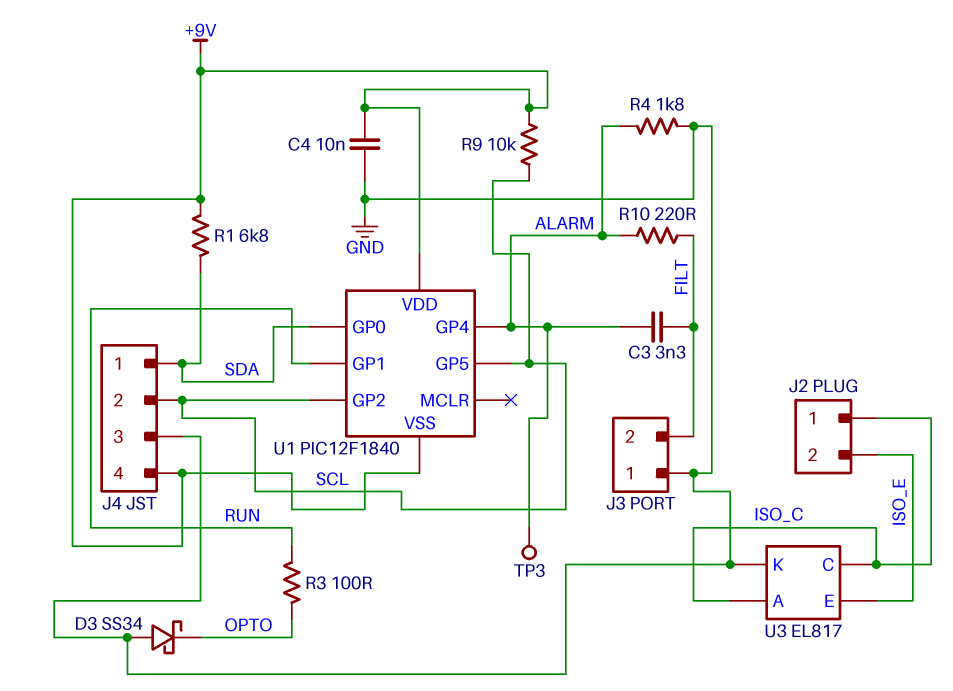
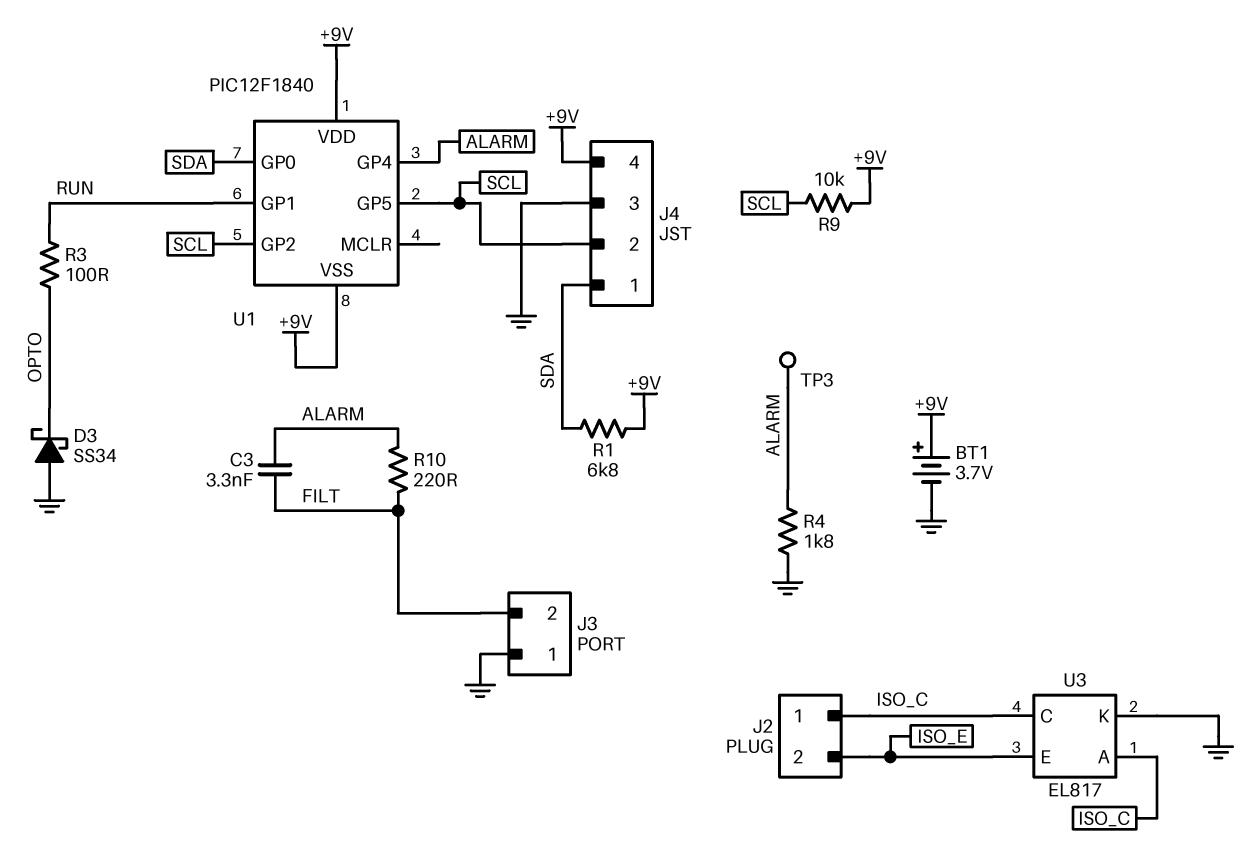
BT1: none -> 3.7V (plus +9V, minus GND)
C4: 10nF (+9V, GND) -> none

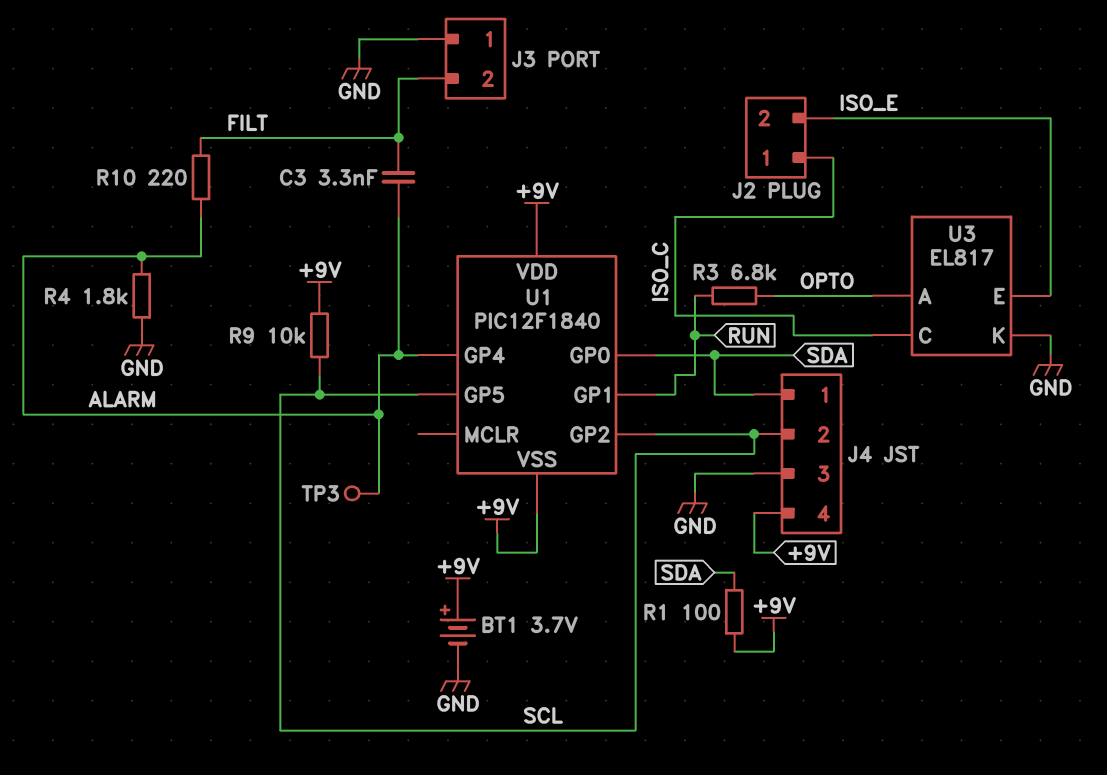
D3: schottky SS34 (A GND, K OPTO) -> none
R1: 6.8k (+9V, SDA) -> 100 (+9V, SDA)
R3: 100 (OPTO, RUN) -> 6.8k (OPTO, RUN)
U3 pin A: ISO_C -> OPTO

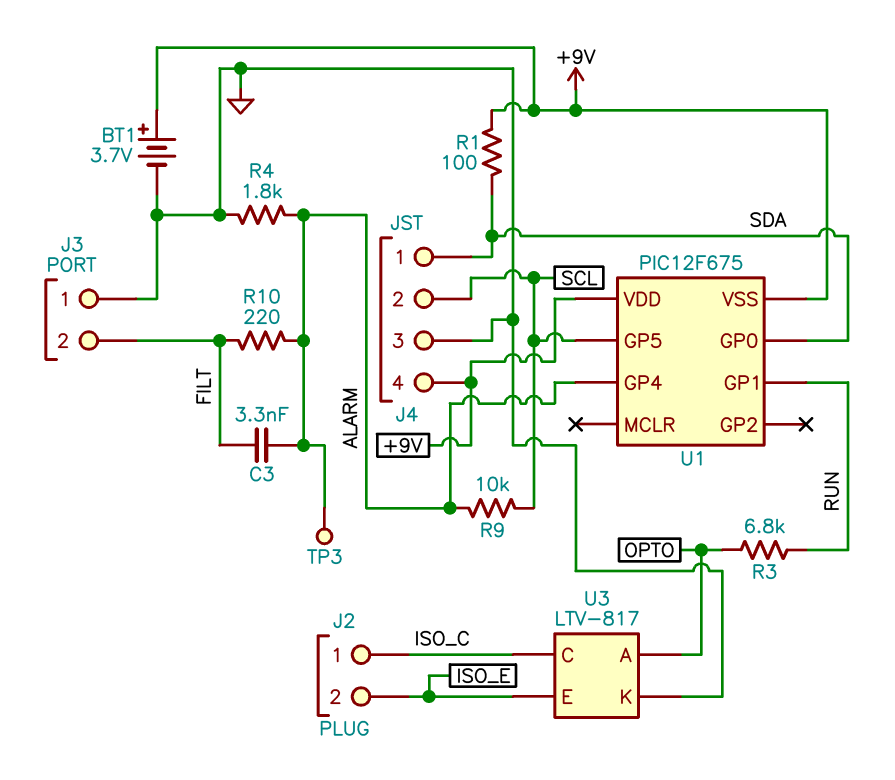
R9: 10k (+9V, SCL) -> 10k (ALARM, SCL)
U1: PIC12F1840 -> PIC12F675
U1 pin GP2: SCL -> none
U3: EL817 -> LTV-817

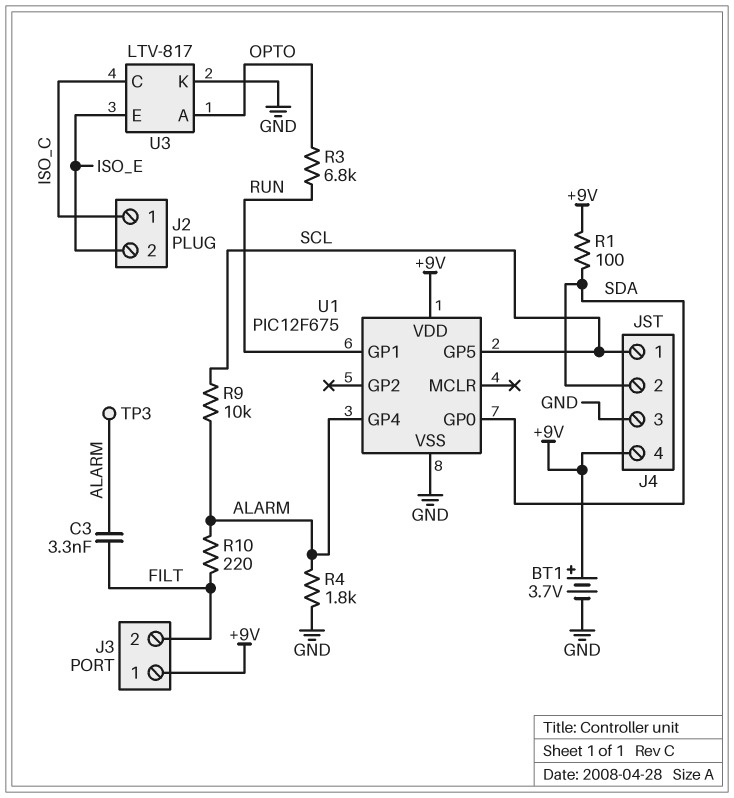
J3 pin 1: GND -> +9V
J4 pin 1: SDA -> SCL
J4 pin 2: SCL -> SDA
U1 pin VSS: +9V -> GND

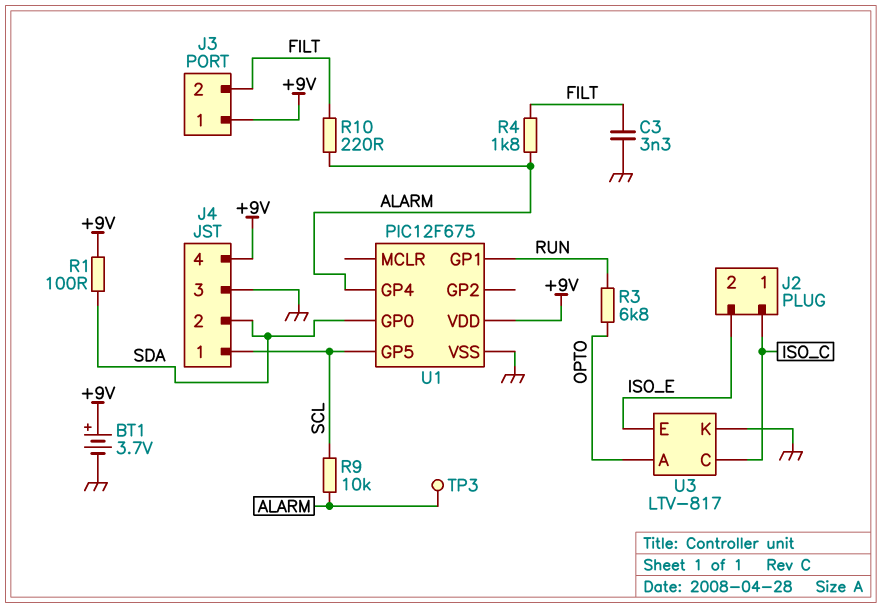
C3: 3.3nF (ALARM, FILT) -> 3.3nF (FILT, GND)
R4: 1.8k (ALARM, GND) -> 1.8k (ALARM, FILT)

